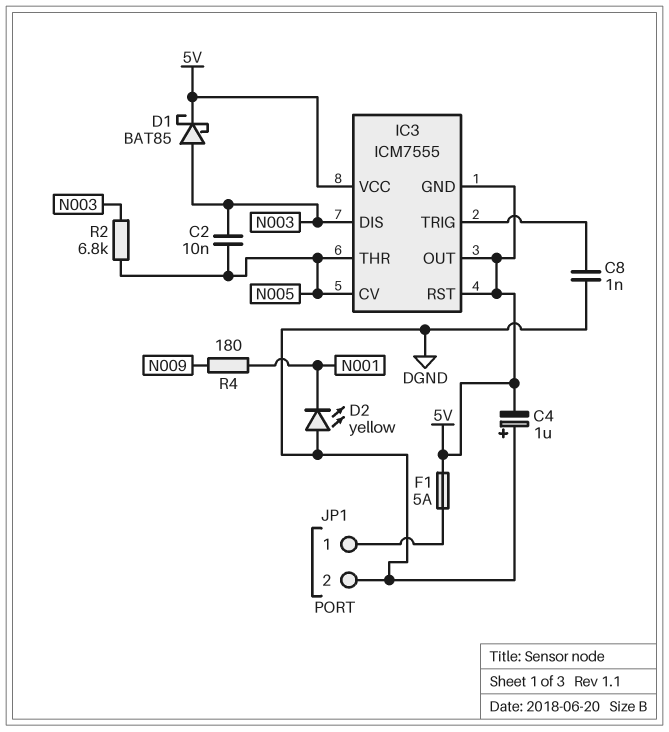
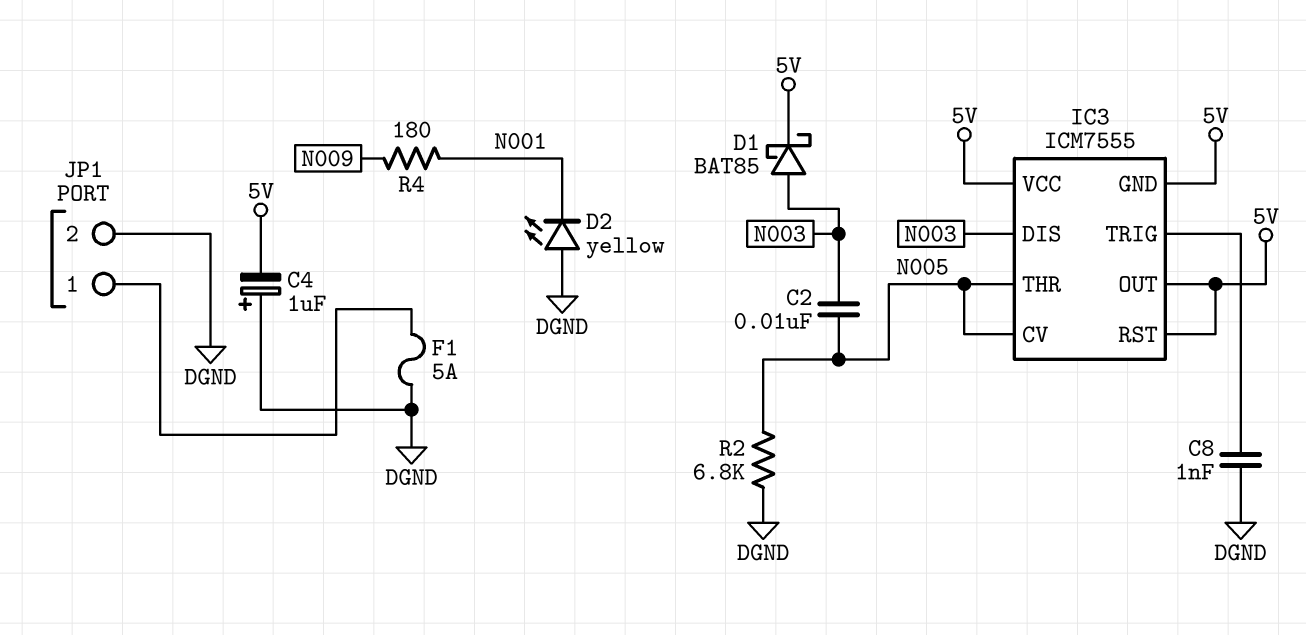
F1: 5A (5V, JP1/1) -> 5A (DGND, JP1/1)
R2: 6.8k (N003, N005) -> 6.8k (DGND, N005)

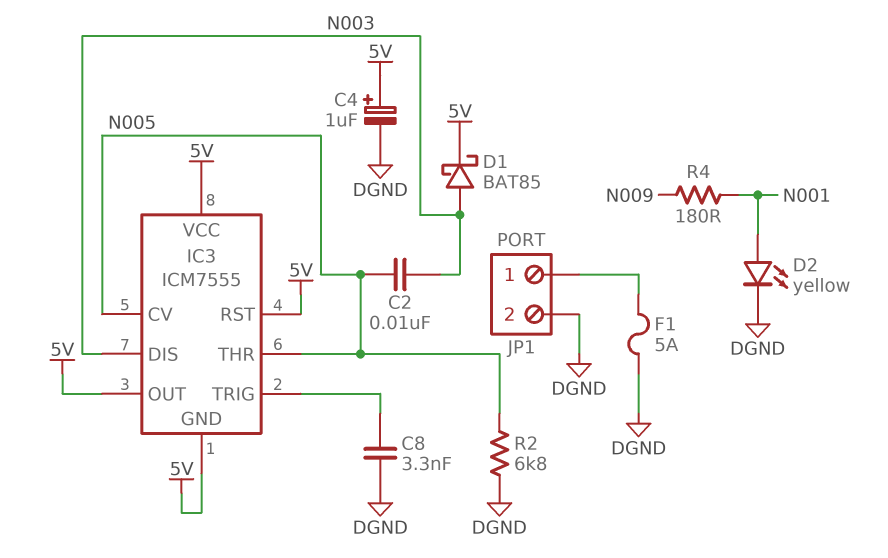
C4: 1uF (plus DGND, minus 5V) -> 1uF (plus 5V, minus DGND)
C8: 1nF (DGND, IC3/TRIG) -> 3.3nF (DGND, IC3/TRIG)
D2: LED yellow (A DGND, K N001) -> LED yellow (A N001, K DGND)

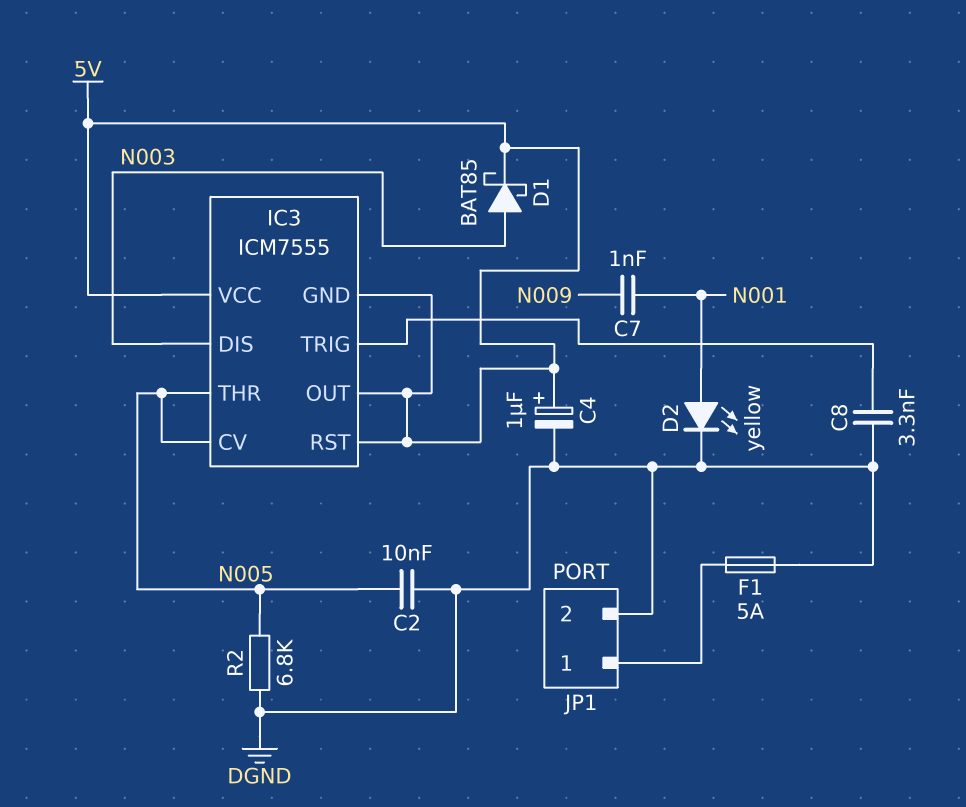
C2: 10nF (N003, N005) -> 10nF (DGND, N005)
C7: none -> 1nF (N001, N009)
R4: 180 (N001, N009) -> none

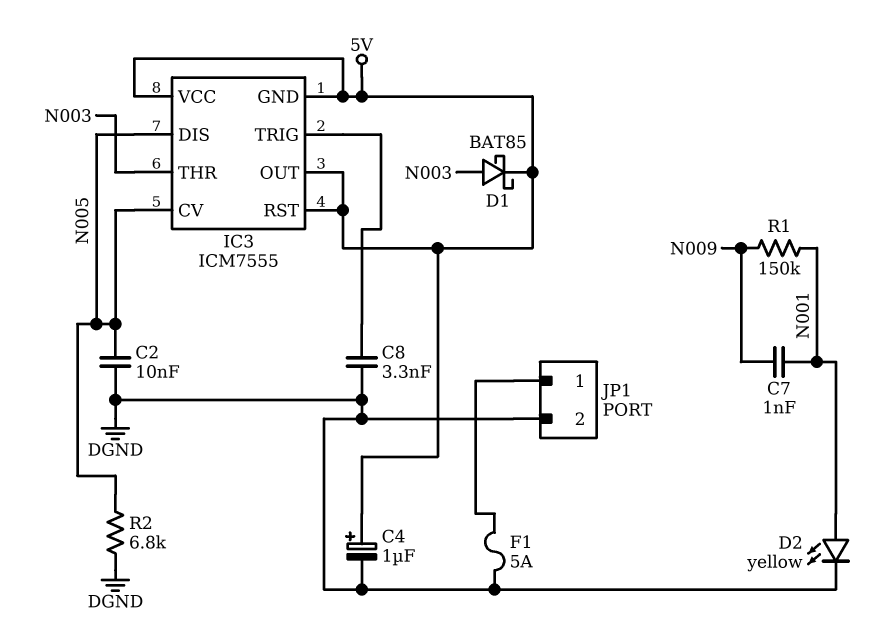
IC3 pin DIS: N003 -> N005
IC3 pin THR: N005 -> N003
R1: none -> 150k (N001, N009)

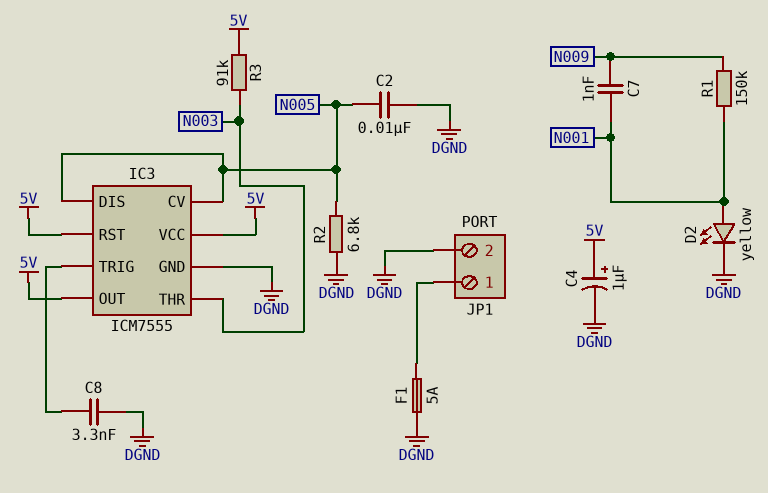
D1: schottky BAT85 (A N003, K 5V) -> none
IC3 pin GND: 5V -> DGND
R3: none -> 91k (5V, N003)

